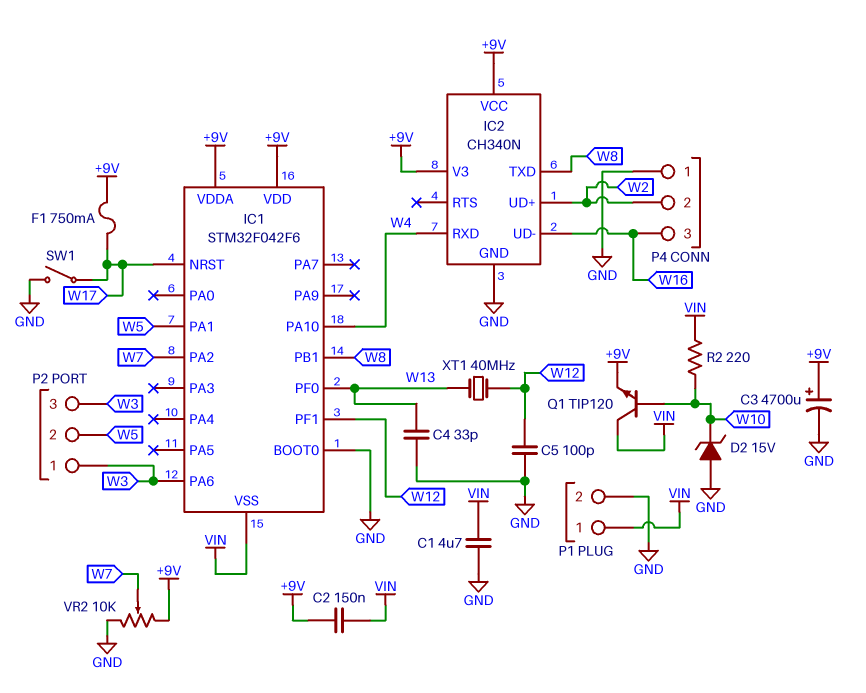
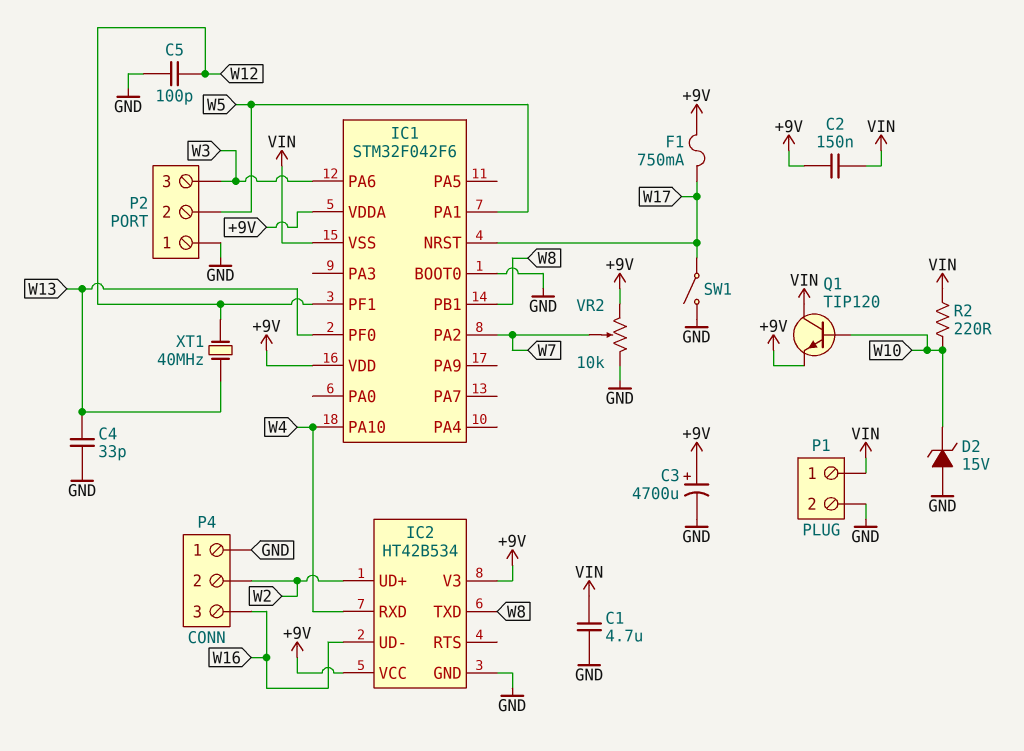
IC2: CH340N -> HT42B534
P2 pin 1: W3 -> GND

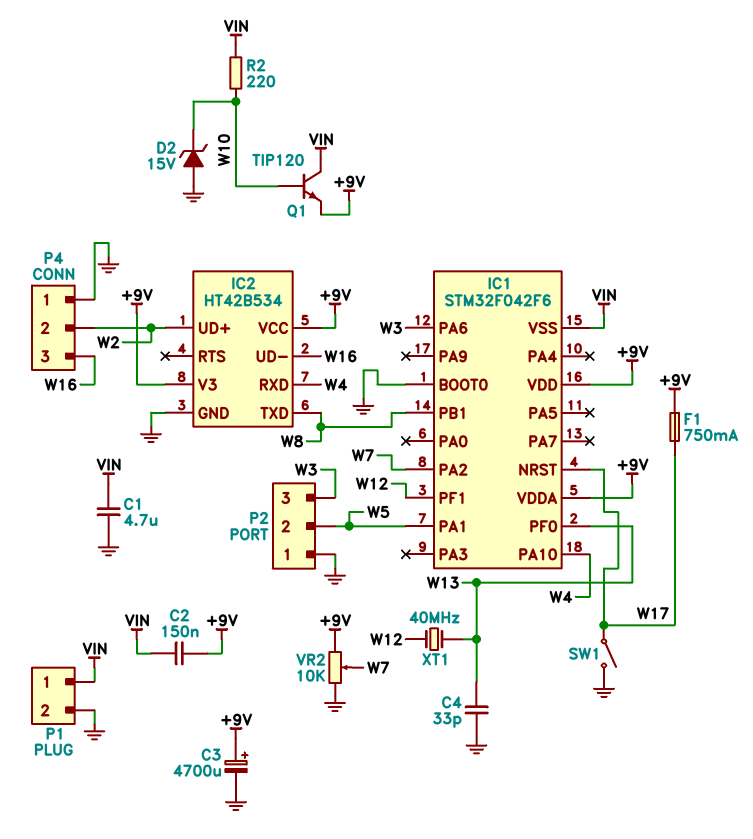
C5: 100pF (GND, W12) -> none

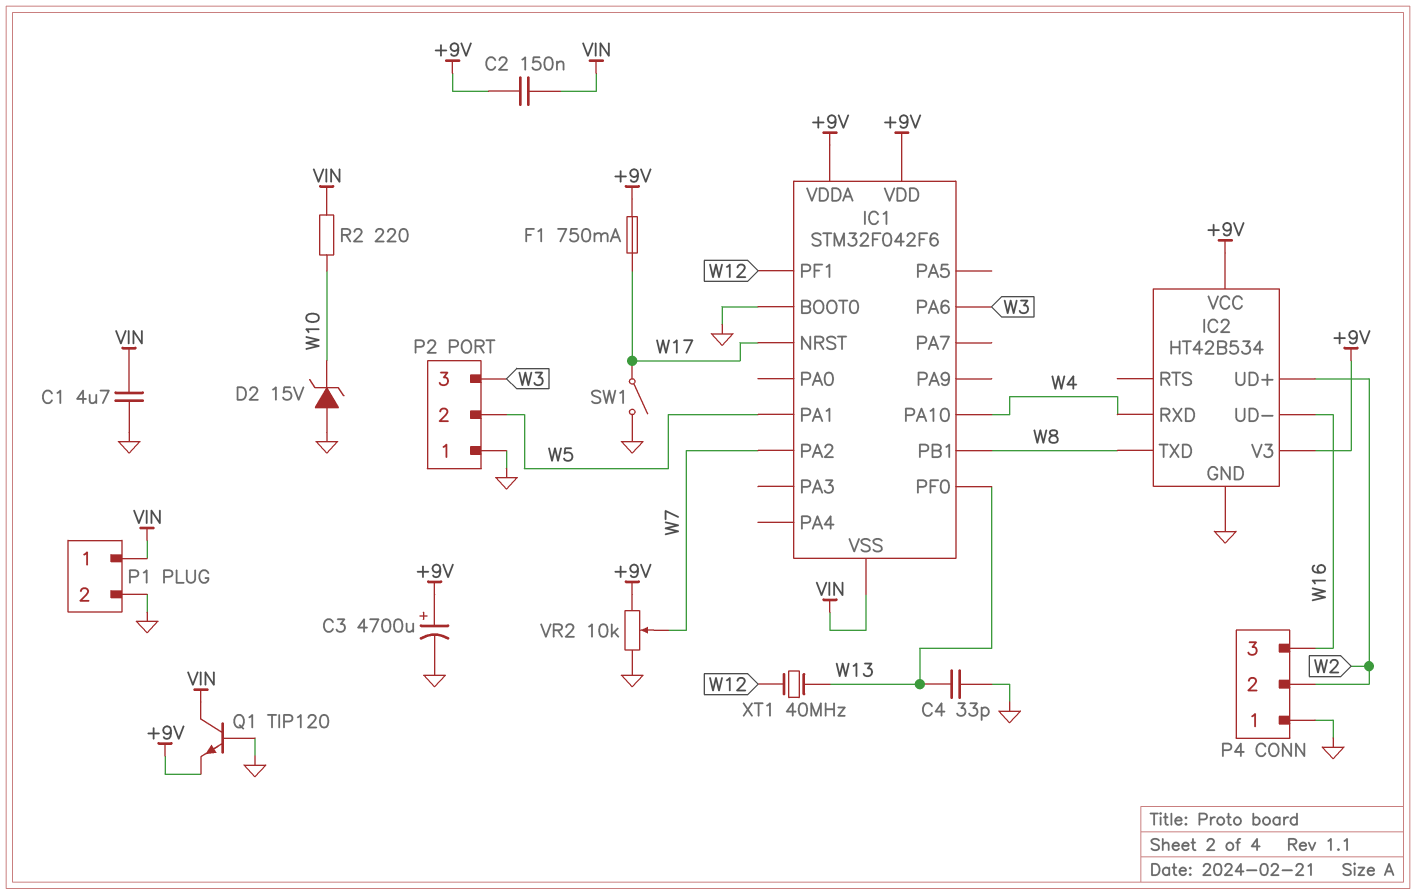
Q1: NPN TIP120 (B W10, C VIN, E +9V) -> NPN TIP120 (B GND, C VIN, E +9V)

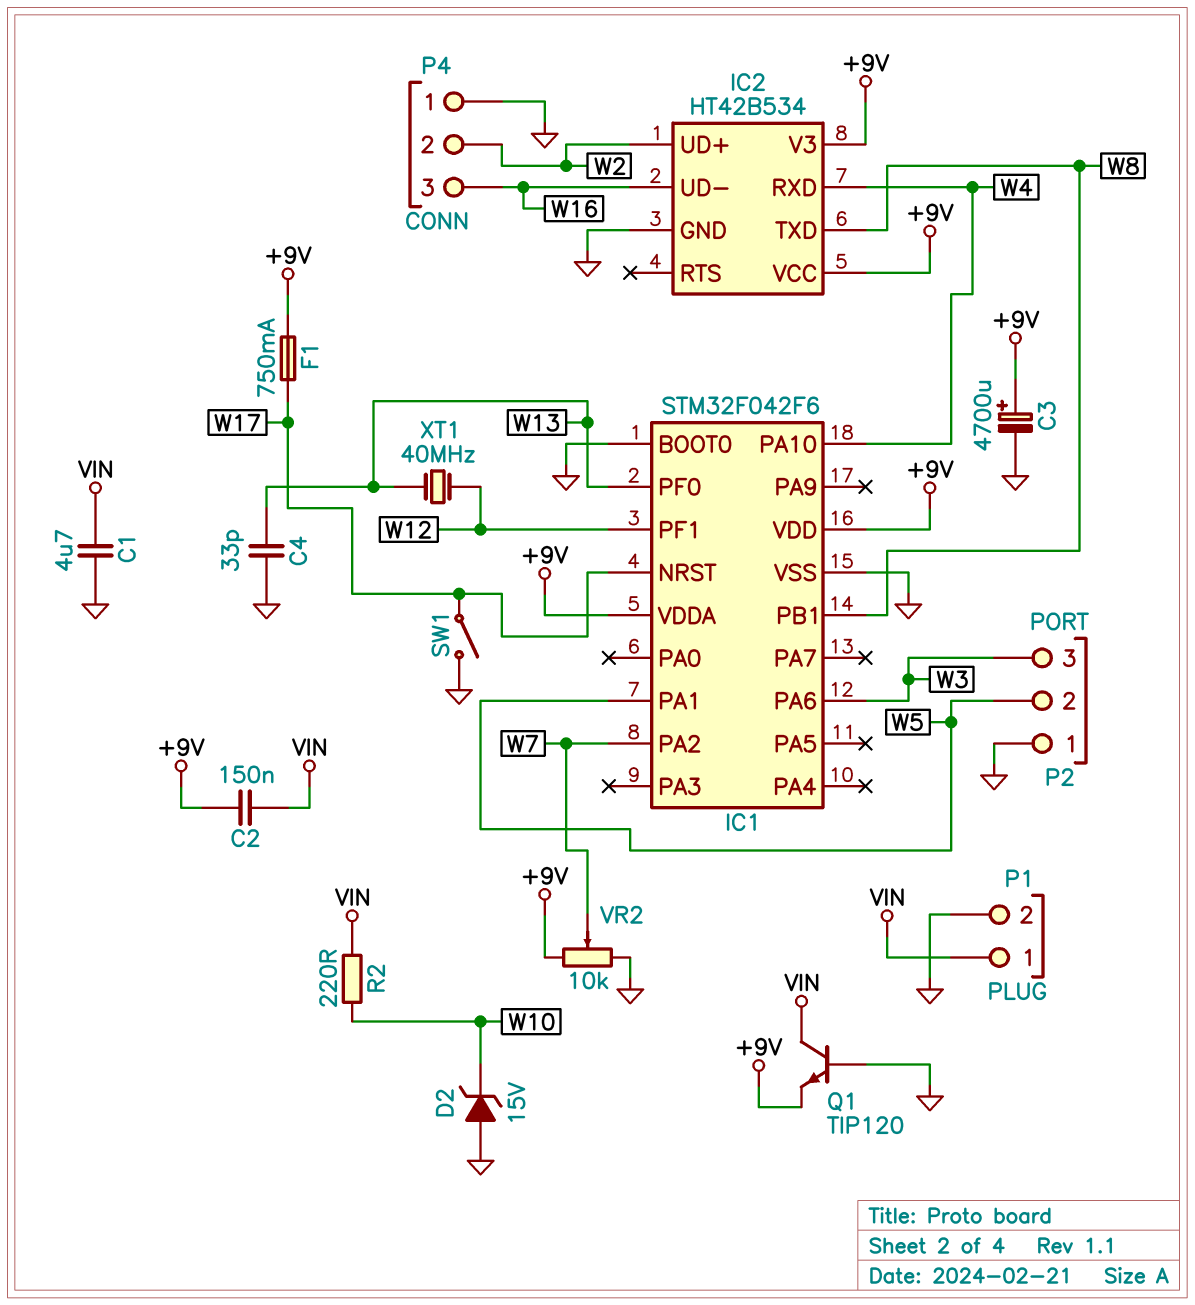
IC1 pin VSS: VIN -> GND

